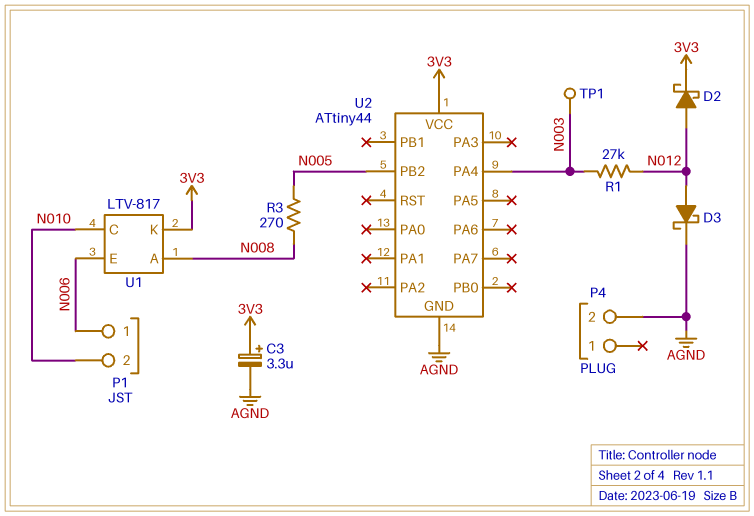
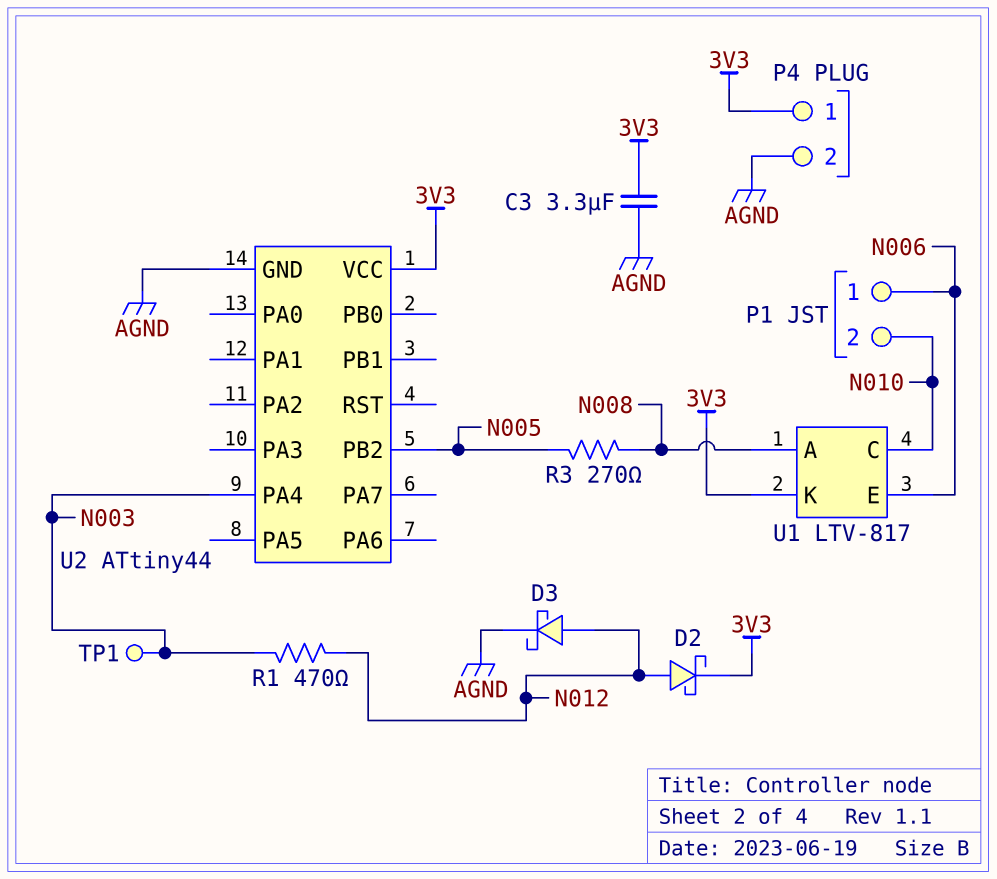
C3: 3.3uF (plus 3V3, minus AGND) -> 3.3uF (3V3, AGND)
P4 pin 1: none -> 3V3
R1: 27k (N003, N012) -> 470 (N003, N012)

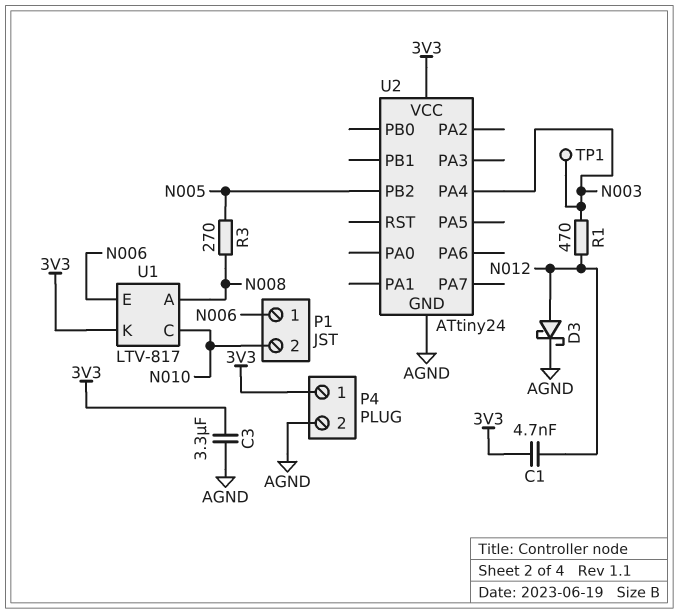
C1: none -> 4.7nF (3V3, N012)
D2: schottky (A N012, K 3V3) -> none
U2: ATtiny44 -> ATtiny24

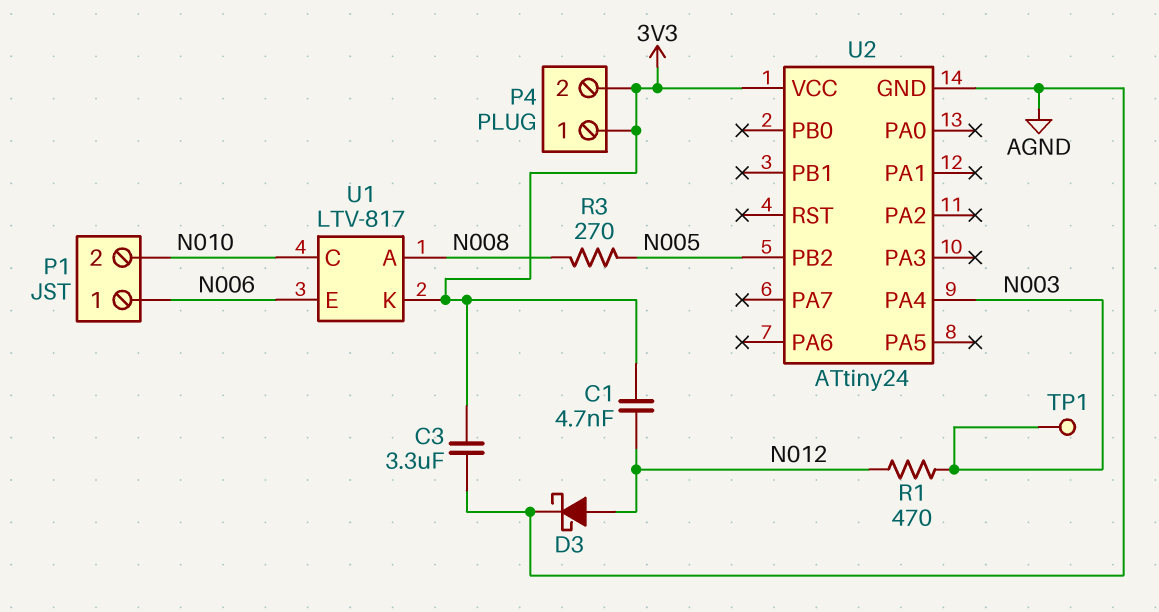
P4 pin 2: AGND -> 3V3

